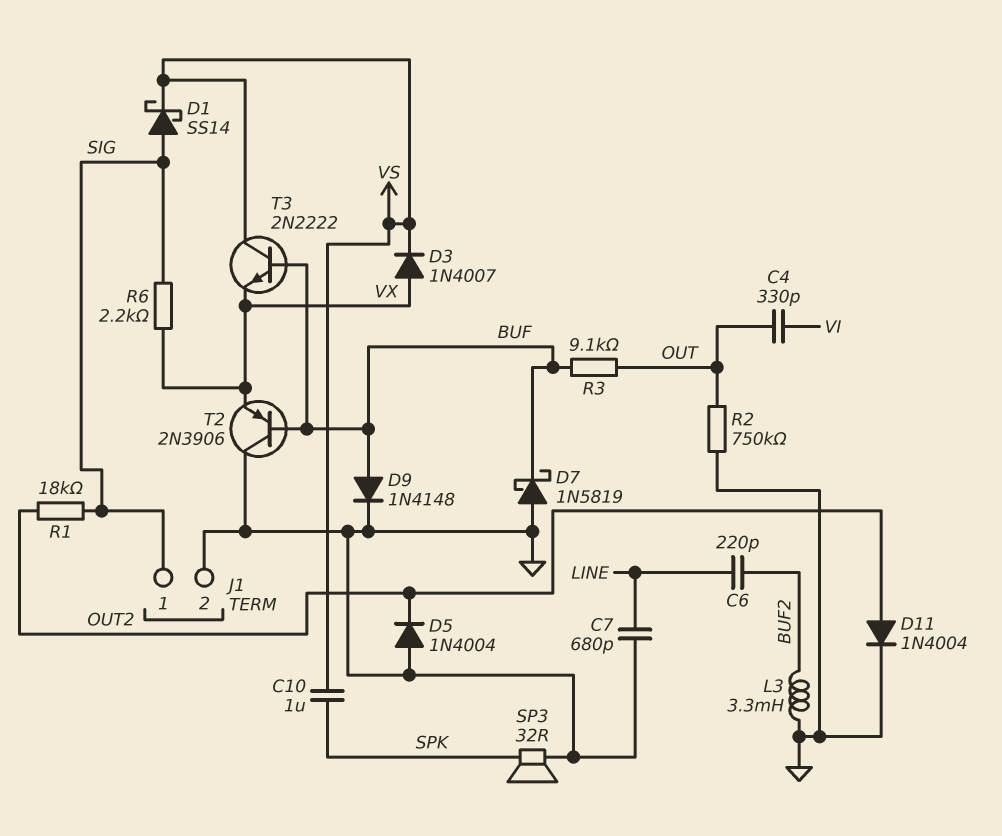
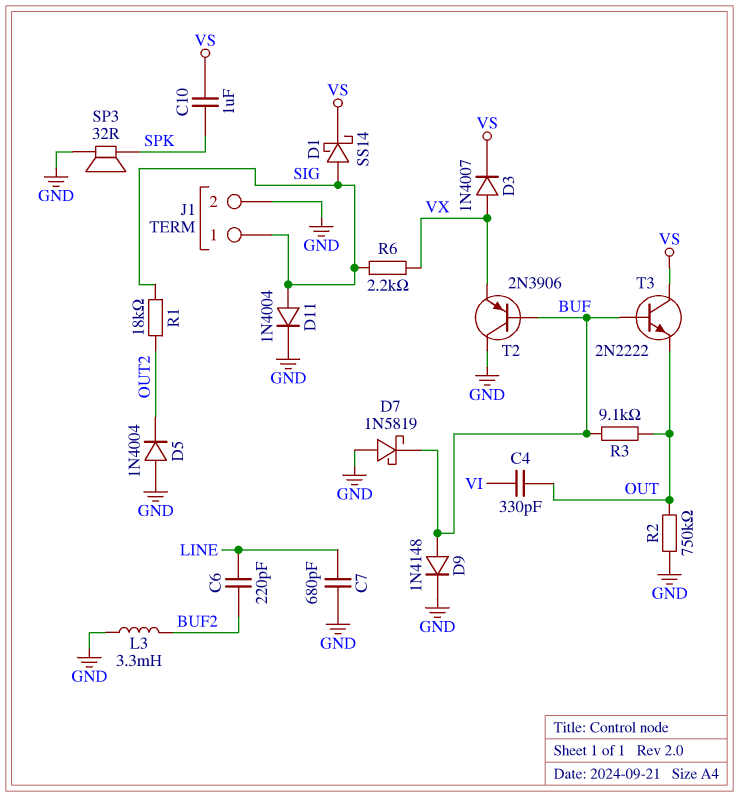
D11: diode 1N4004 (A OUT2, K GND) -> diode 1N4004 (A SIG, K GND)
T3: NPN 2N2222 (B BUF, C VS, E VX) -> NPN 2N2222 (B BUF, C VS, E OUT)

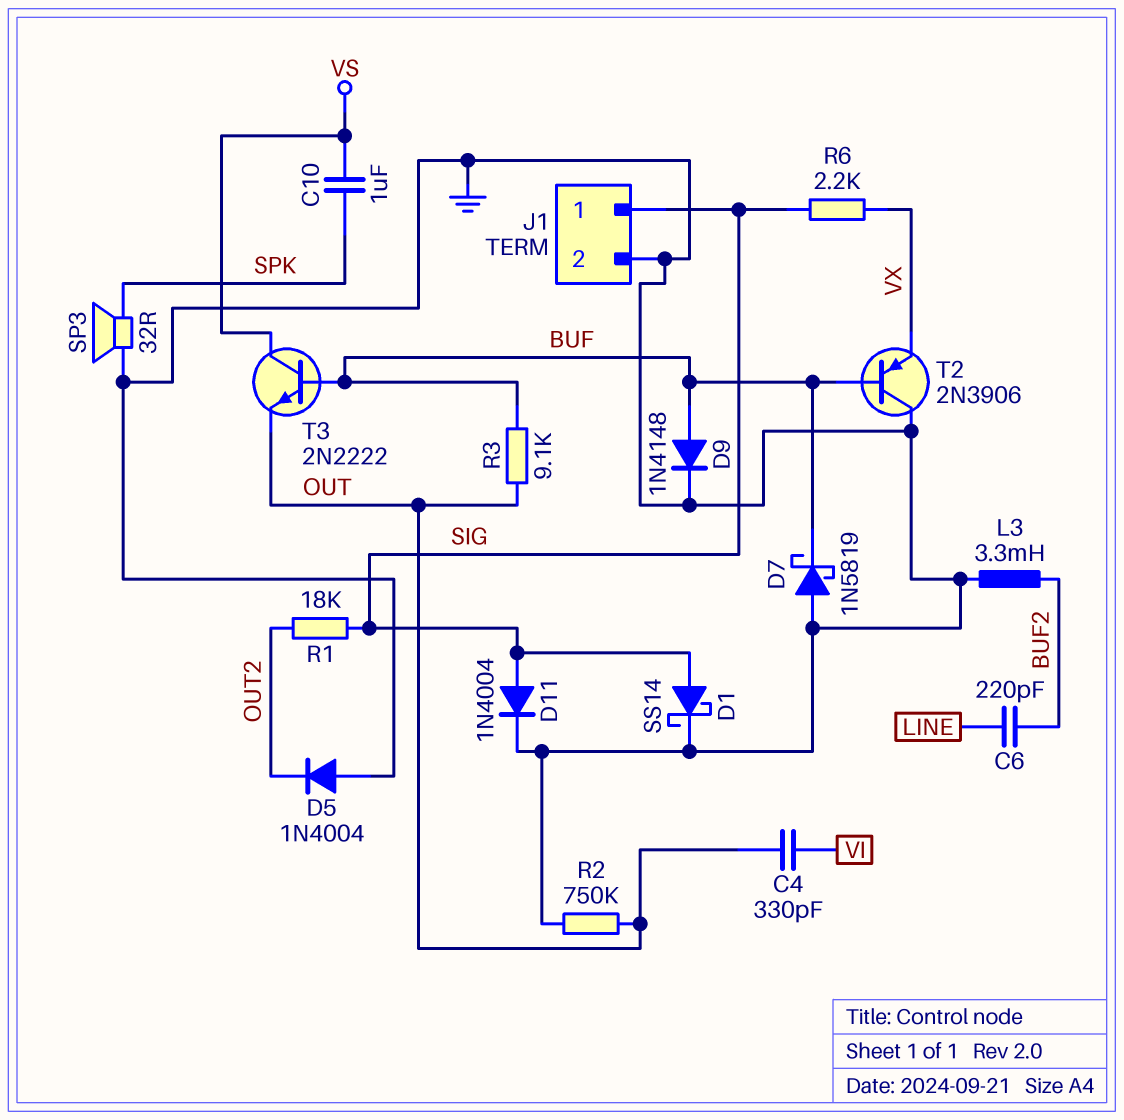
C7: 680pF (GND, LINE) -> none
D1: schottky SS14 (A SIG, K VS) -> schottky SS14 (A SIG, K GND)
D3: diode 1N4007 (A VX, K VS) -> none

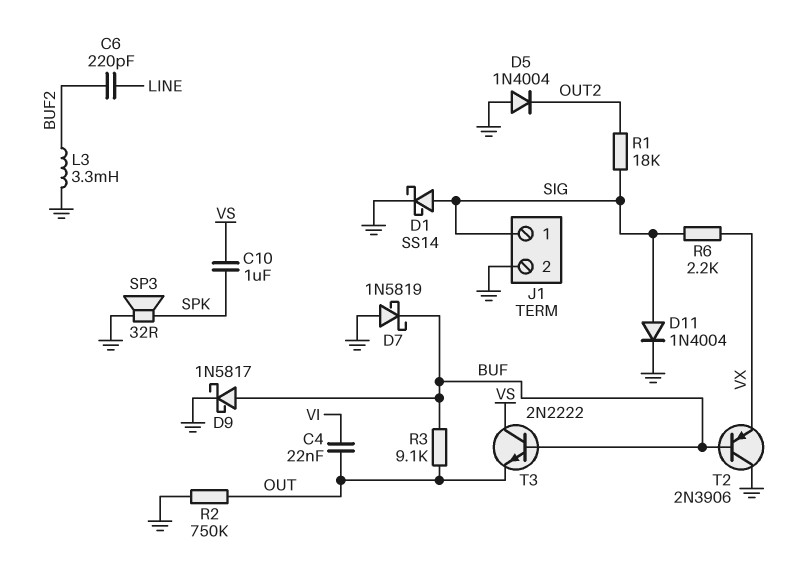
C4: 330pF (OUT, VI) -> 22nF (OUT, VI)
D9: diode 1N4148 (A BUF, K GND) -> schottky 1N5817 (A BUF, K GND)

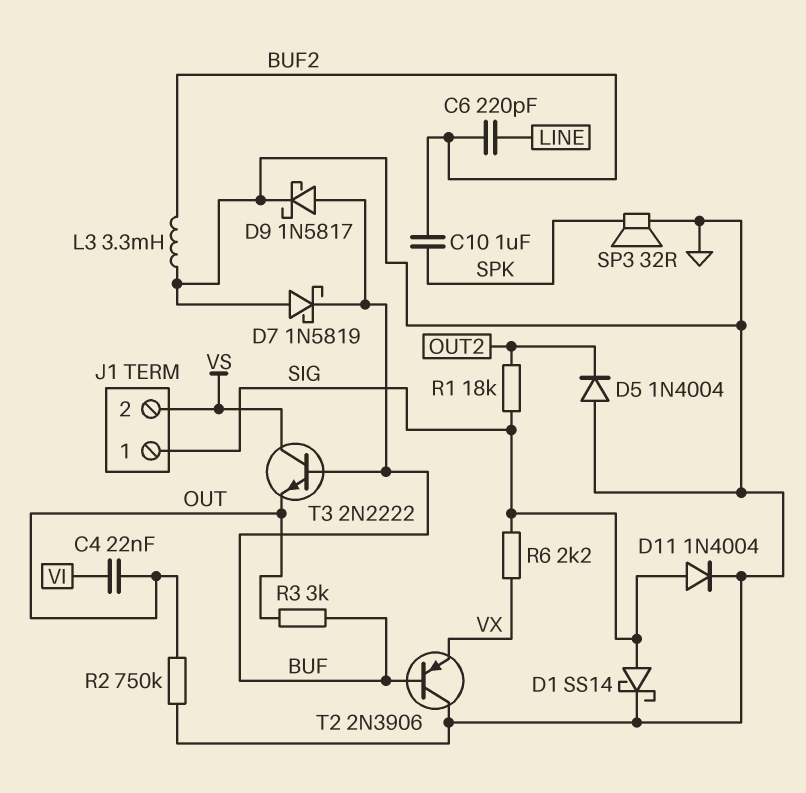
C10: 1uF (SPK, VS) -> 1uF (BUF2, SPK)
J1 pin 2: GND -> VS
R3: 9.1k (BUF, OUT) -> 3k (BUF, OUT)

